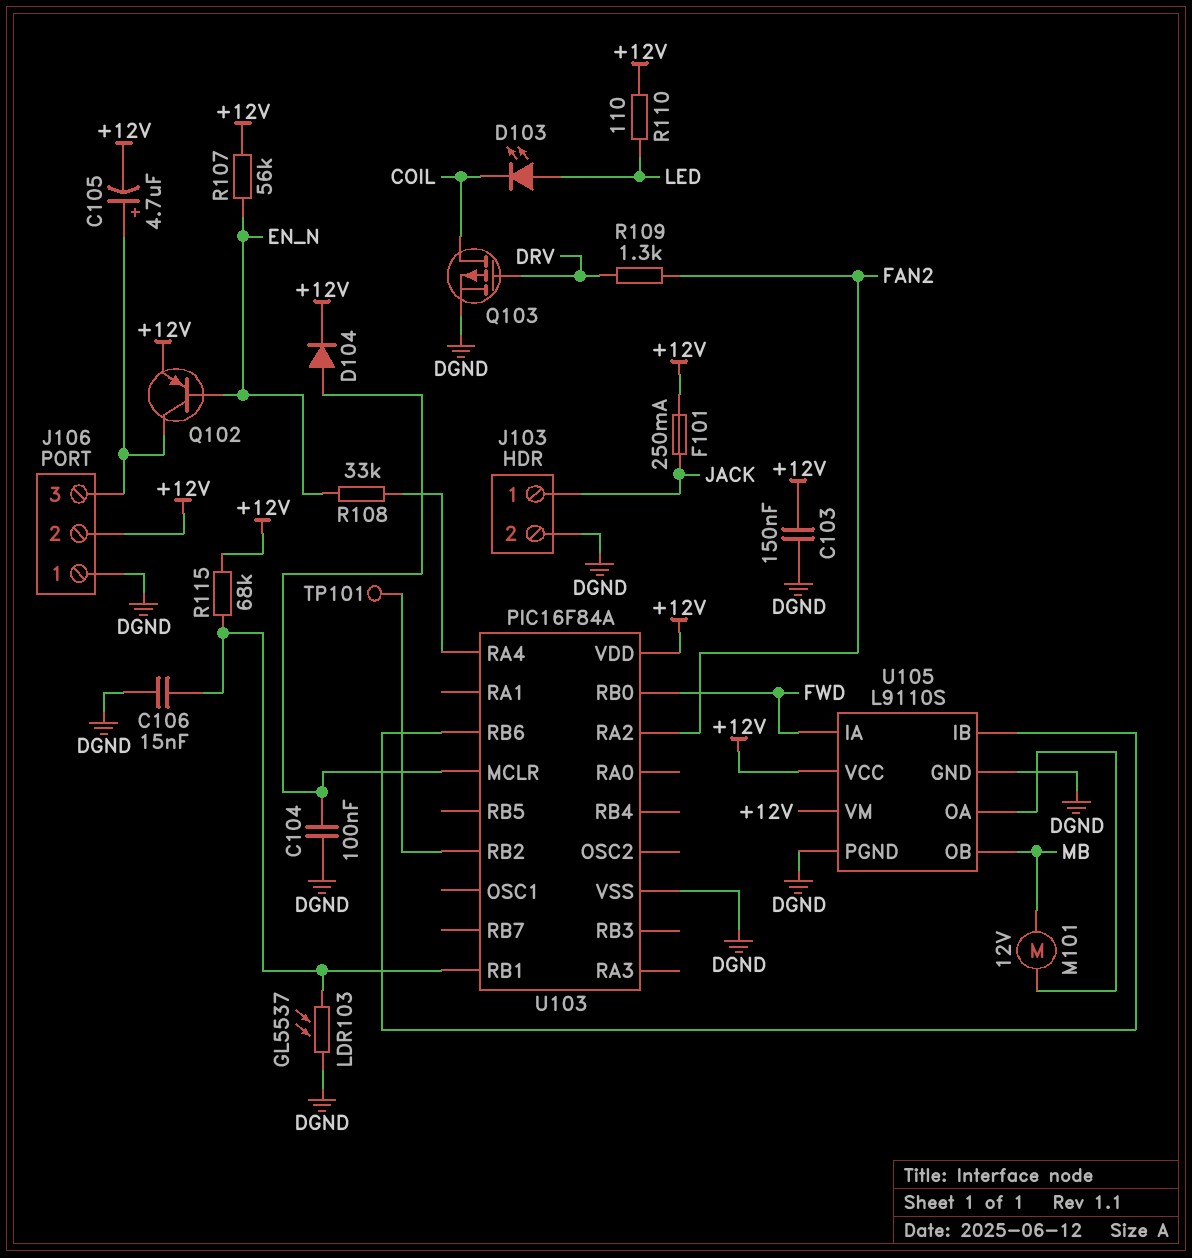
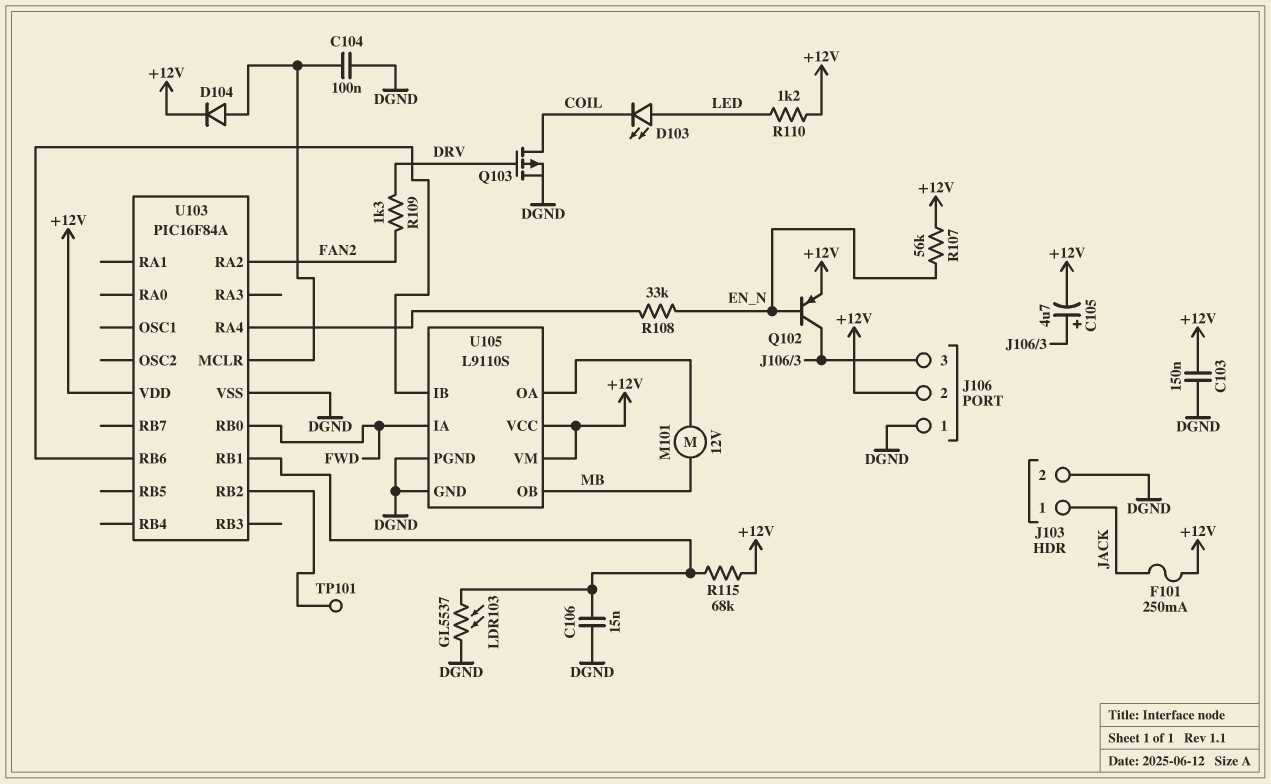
R110: 110 (+12V, LED) -> 1.2k (+12V, LED)

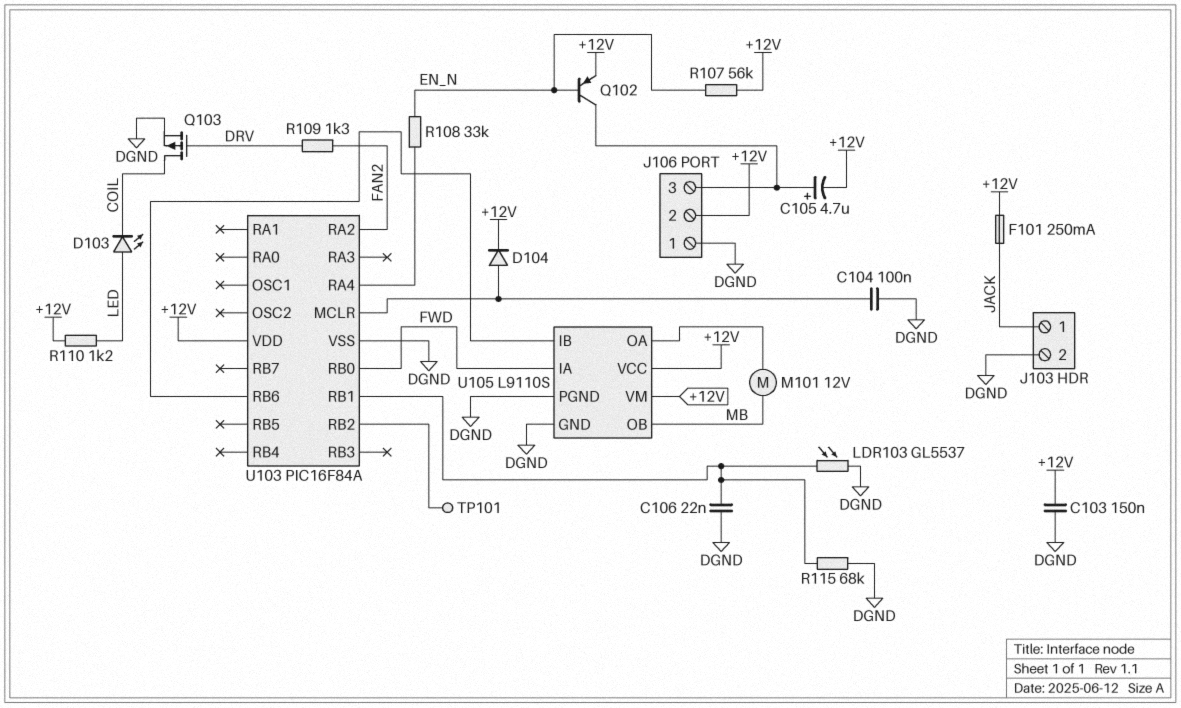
C106: 15nF (DGND, U103/RB1) -> 22nF (DGND, U103/RB1)
R115: 68k (+12V, U103/RB1) -> 68k (DGND, U103/RB1)

